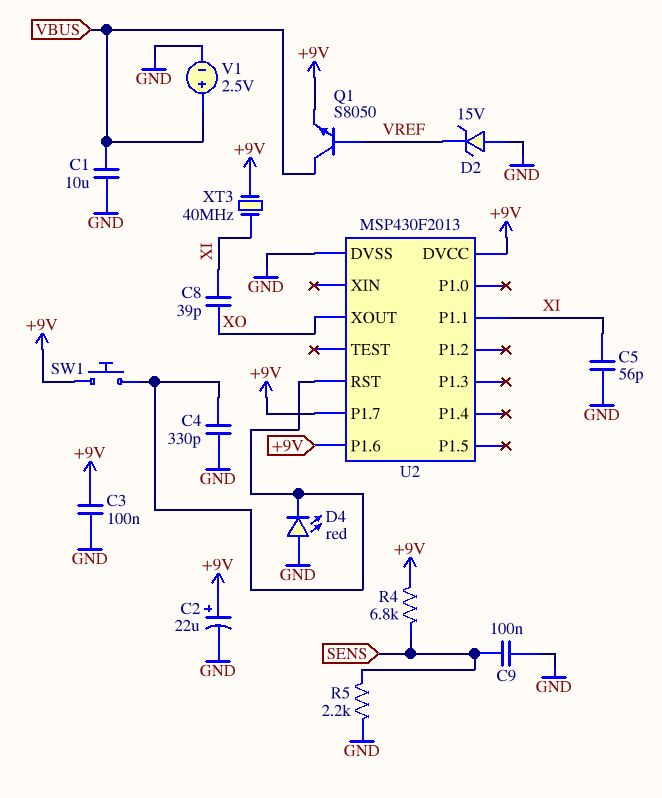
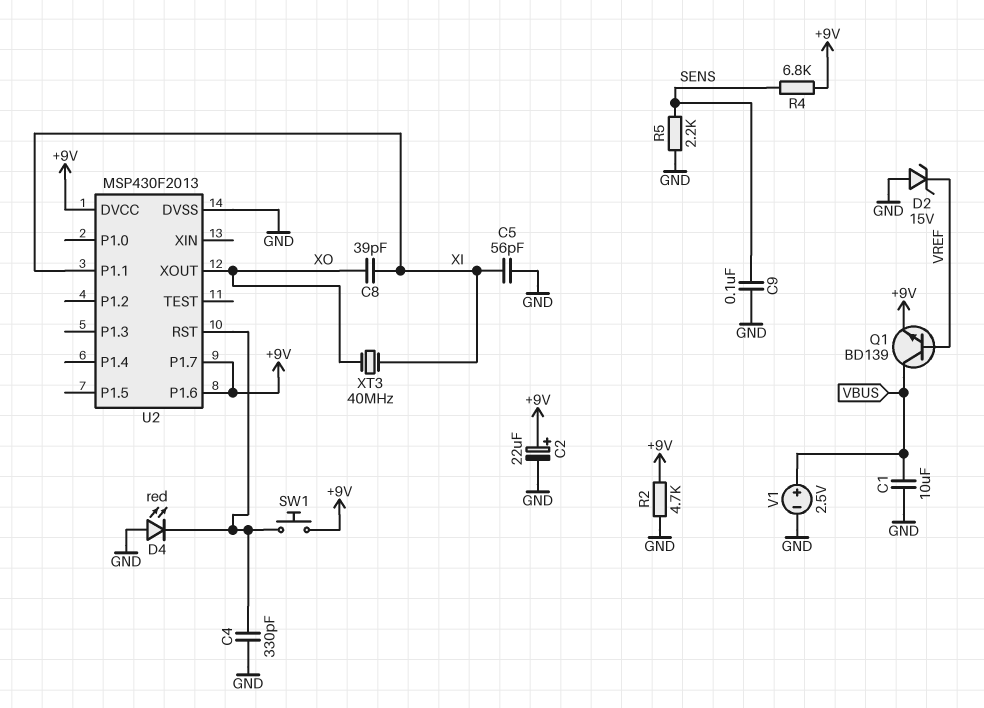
C3: 100nF (+9V, GND) -> none
Q1: NPN S8050 (B VREF, C VBUS, E +9V) -> NPN BD139 (B VREF, C VBUS, E +9V)
R2: none -> 4.7k (+9V, GND)
XT3: 40MHz (+9V, XI) -> 40MHz (XI, XO)

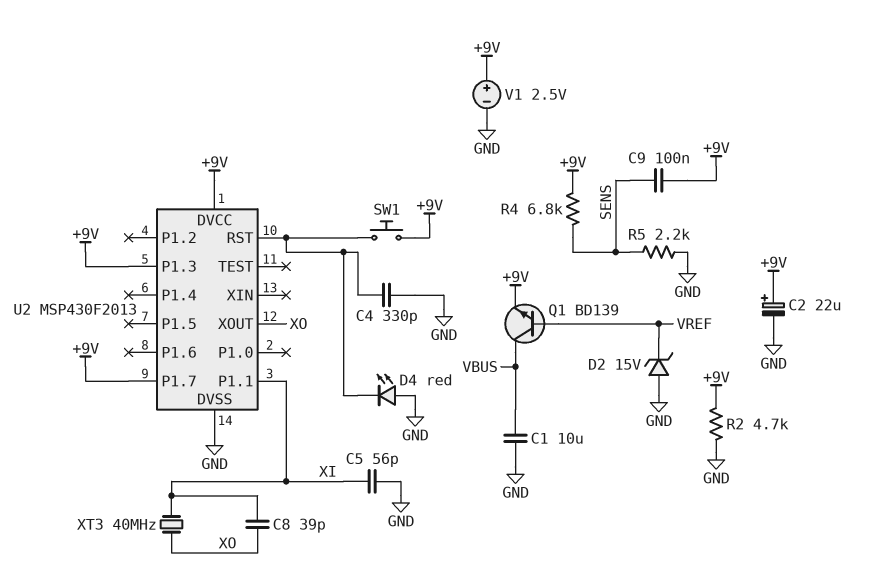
C9: 100nF (GND, SENS) -> 100nF (+9V, SENS)
U2 pin P1.3: none -> +9V
U2 pin P1.6: +9V -> none
V1: 2.5V (plus VBUS, minus GND) -> 2.5V (plus +9V, minus GND)

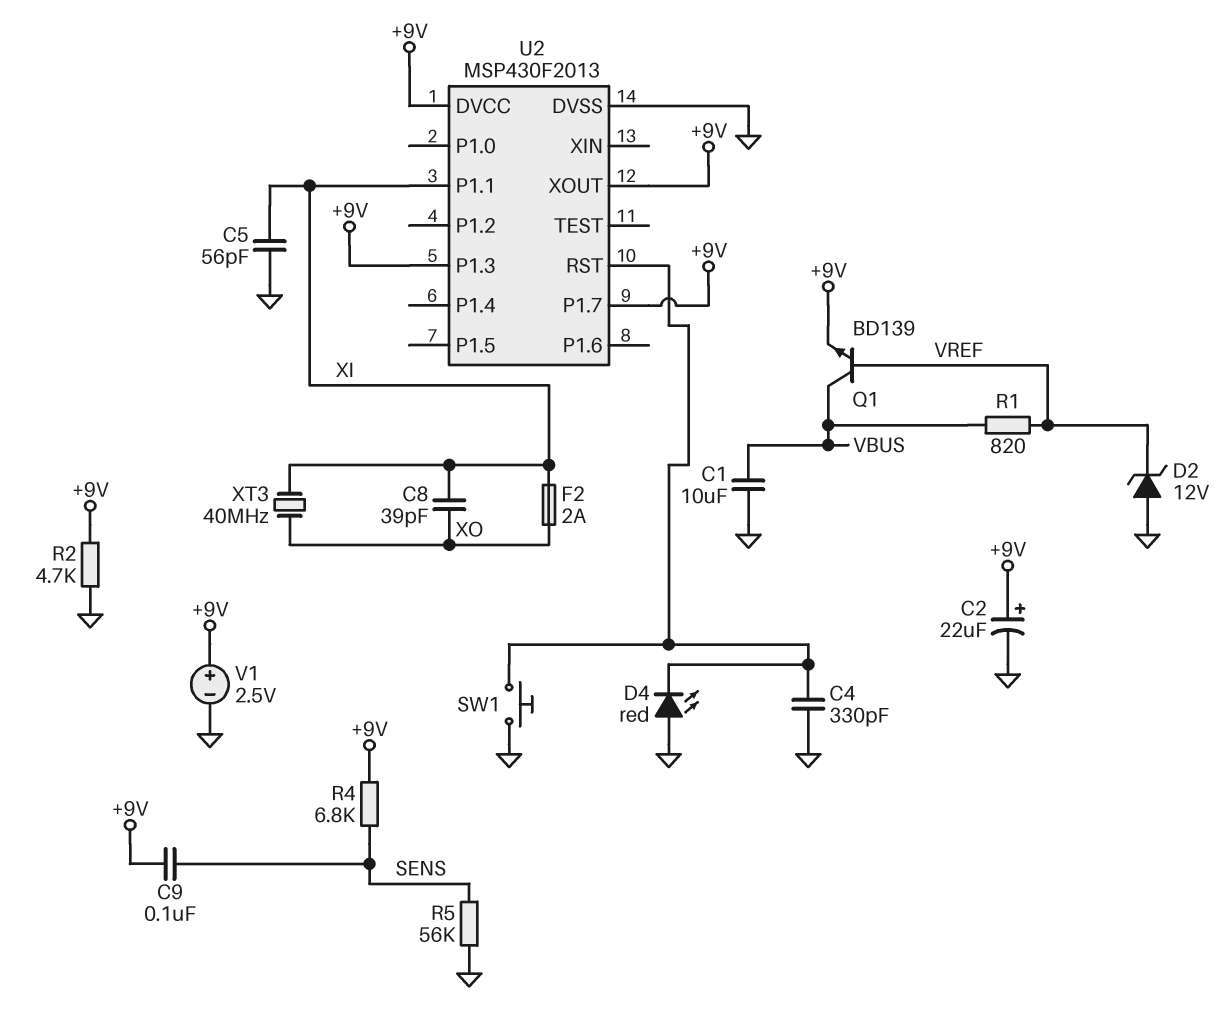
D2: zener 15V (A GND, K VREF) -> zener 12V (A GND, K VREF)
F2: none -> 2A (XI, XO)
R1: none -> 820 (VBUS, VREF)
R5: 2.2k (GND, SENS) -> 56k (GND, SENS)
SW1: button (+9V, U2/RST) -> button (GND, U2/RST)
U2 pin XOUT: XO -> +9V

